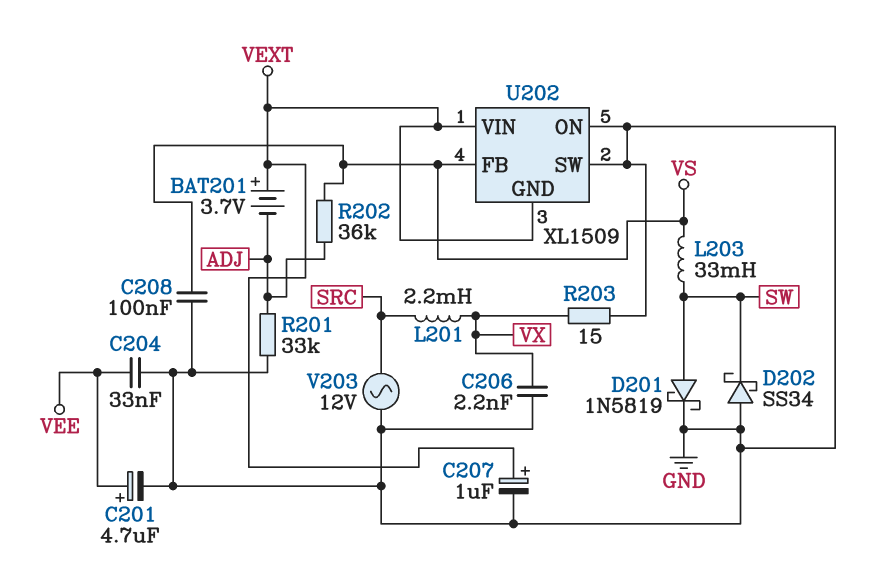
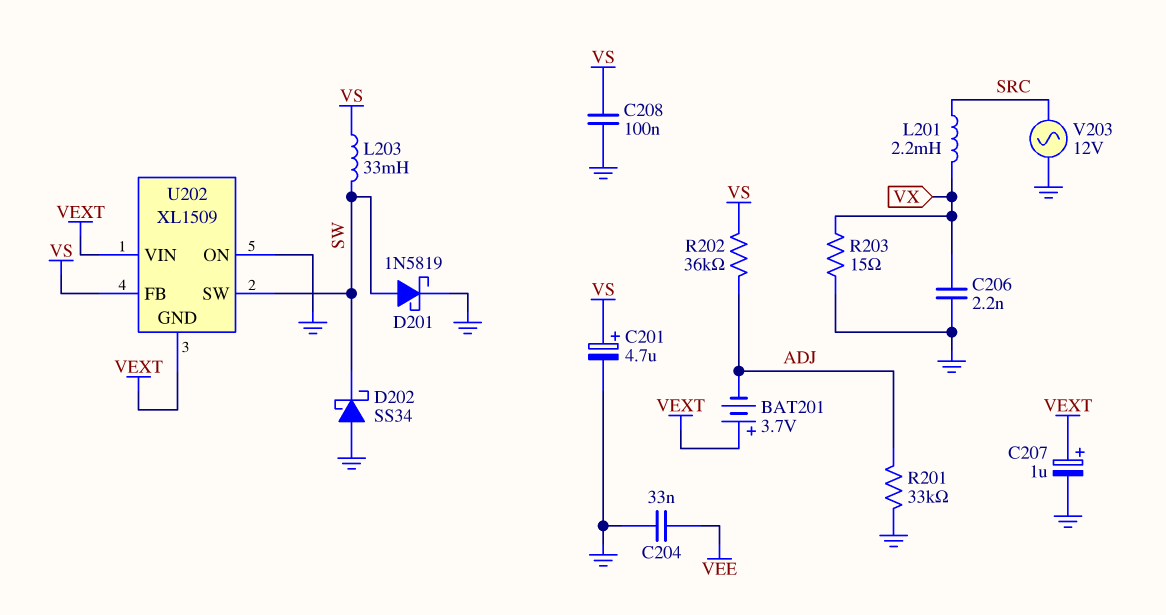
C201: 4.7uF (plus VEE, minus GND) -> 4.7uF (plus VS, minus GND)
U202 pin SW: GND -> SW

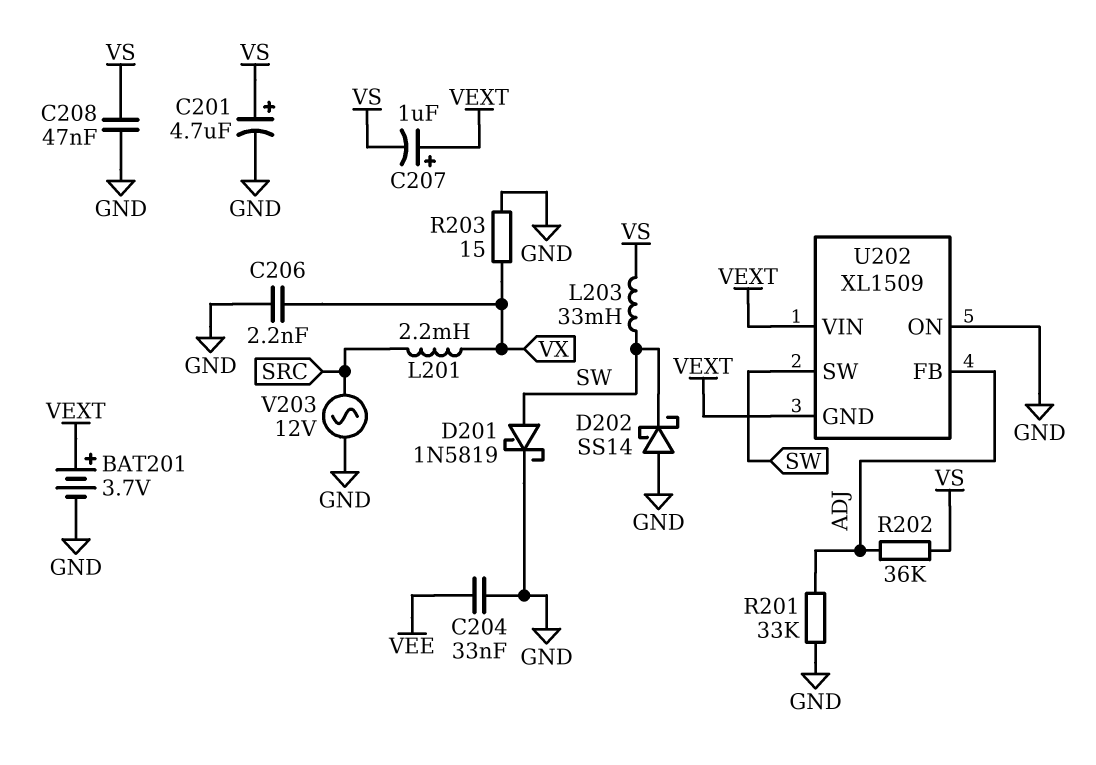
BAT201: 3.7V (plus VEXT, minus ADJ) -> 3.7V (plus VEXT, minus GND)
C207: 1uF (plus VEXT, minus GND) -> 1uF (plus VEXT, minus VS)
C208: 100nF (GND, VS) -> 47nF (GND, VS)
D202: schottky SS34 (A GND, K SW) -> schottky SS14 (A GND, K SW)
U202 pin FB: VS -> ADJ

